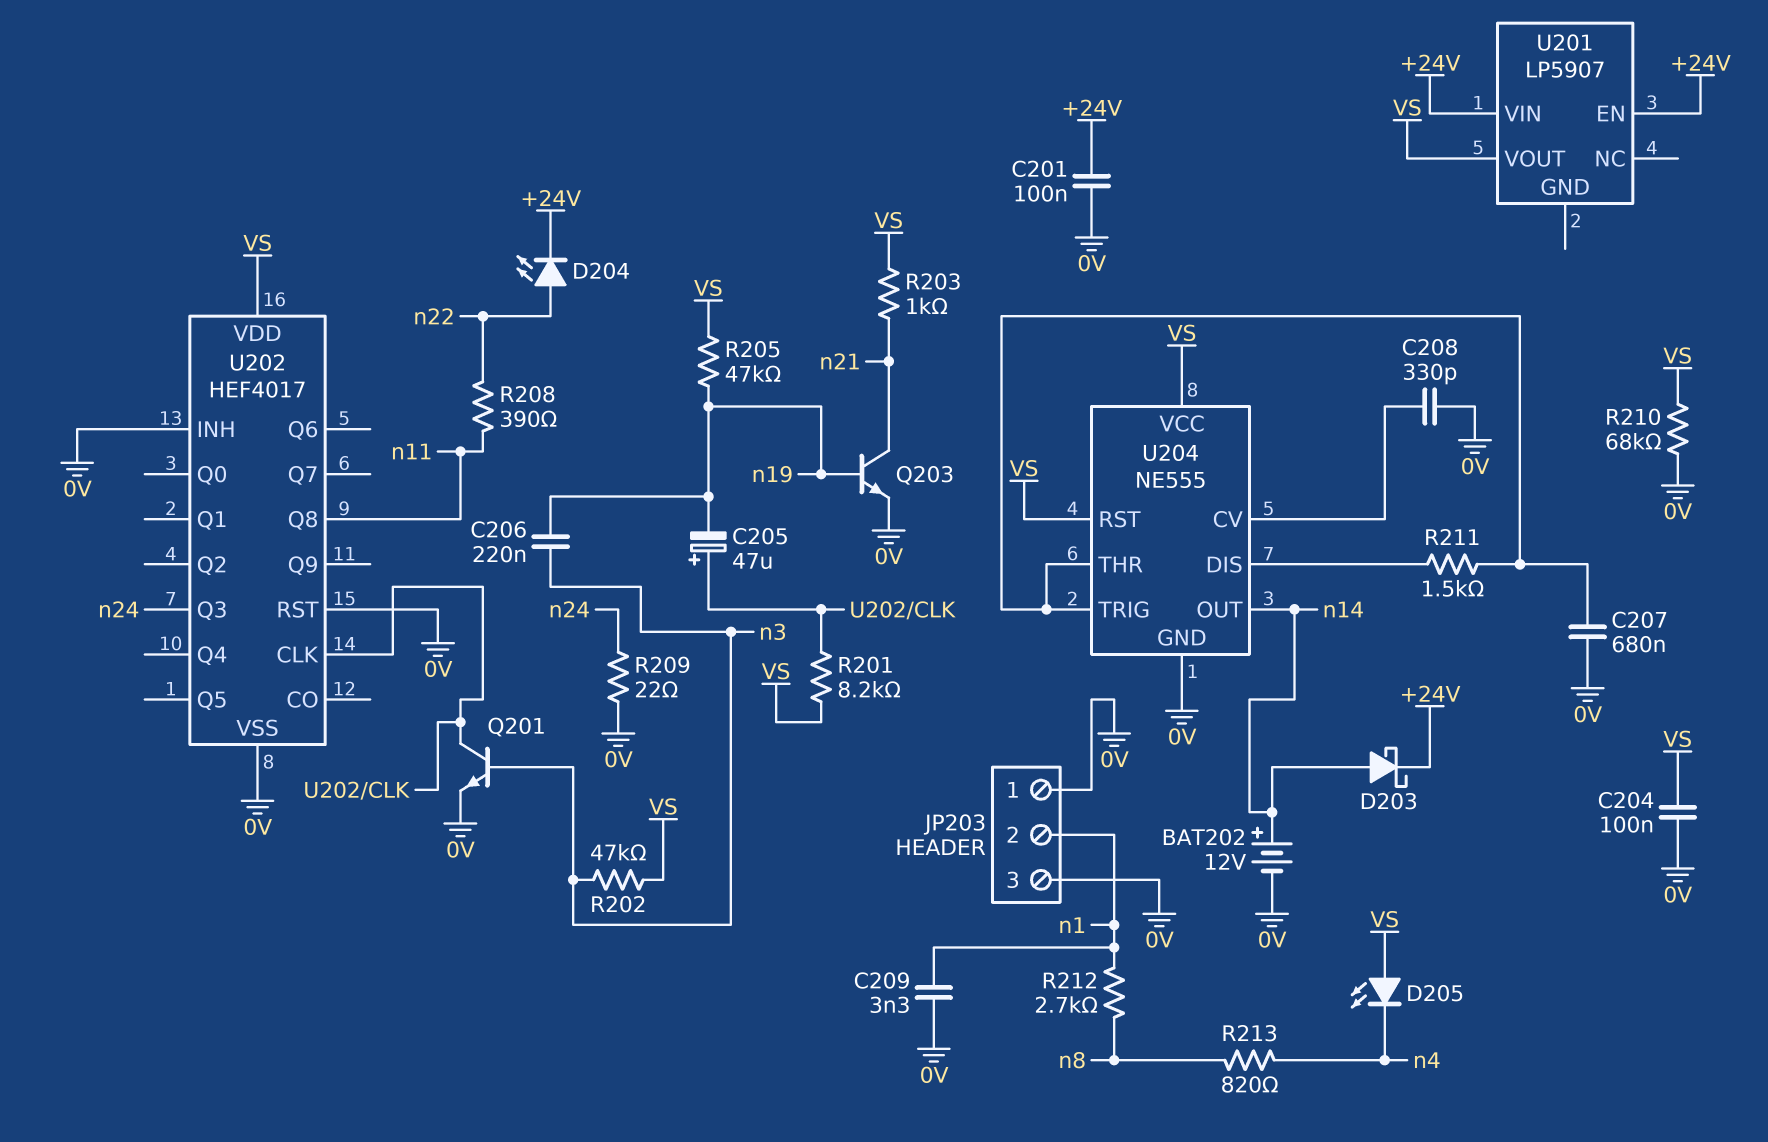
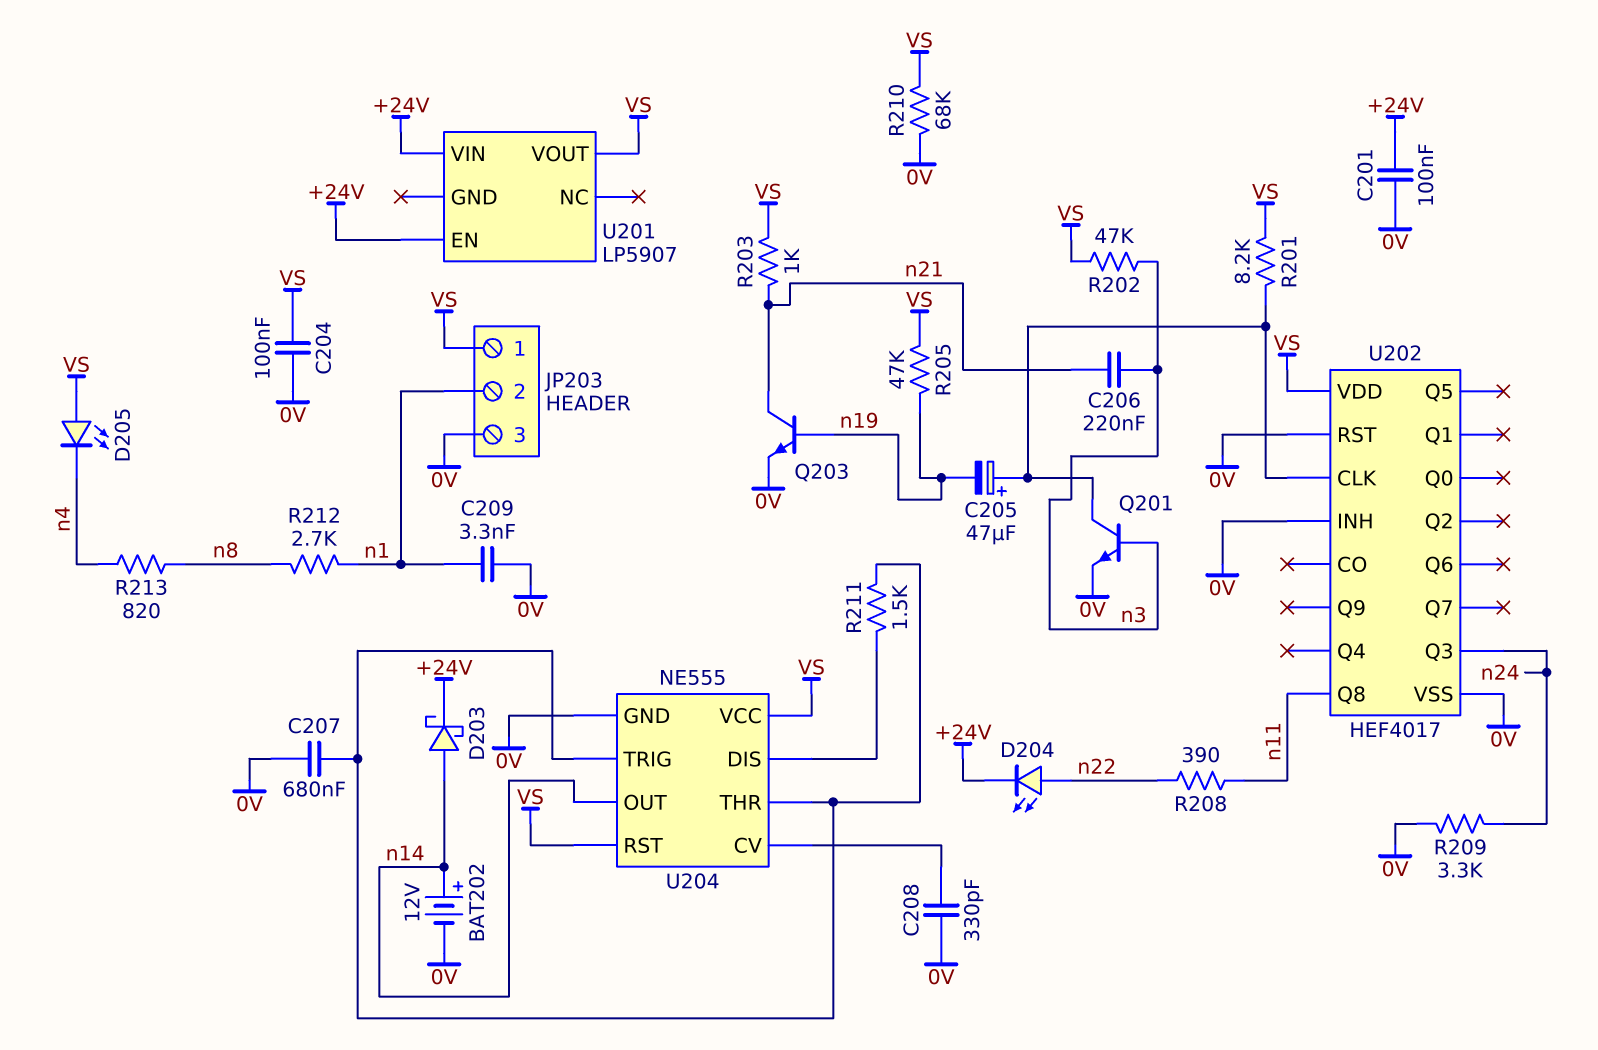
C206: 220nF (n3, n19) -> 220nF (n3, n21)
JP203 pin 1: 0V -> VS
R209: 22 (0V, n24) -> 3.3k (0V, n24)

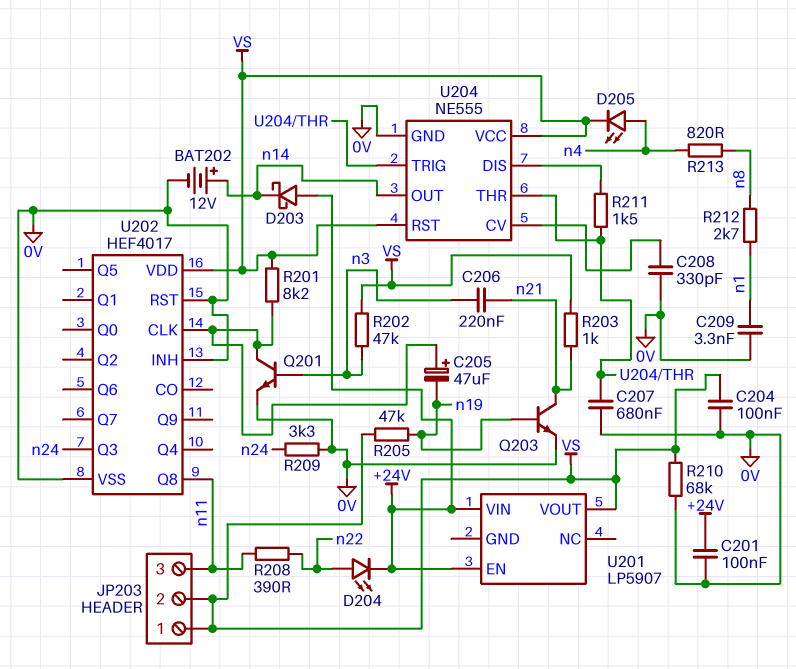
D203: schottky (A n14, K +24V) -> schottky (A +24V, K n14)
D205: LED (A VS, K n4) -> LED (A n4, K VS)
JP203 pin 2: n1 -> VS
JP203 pin 3: 0V -> n11

